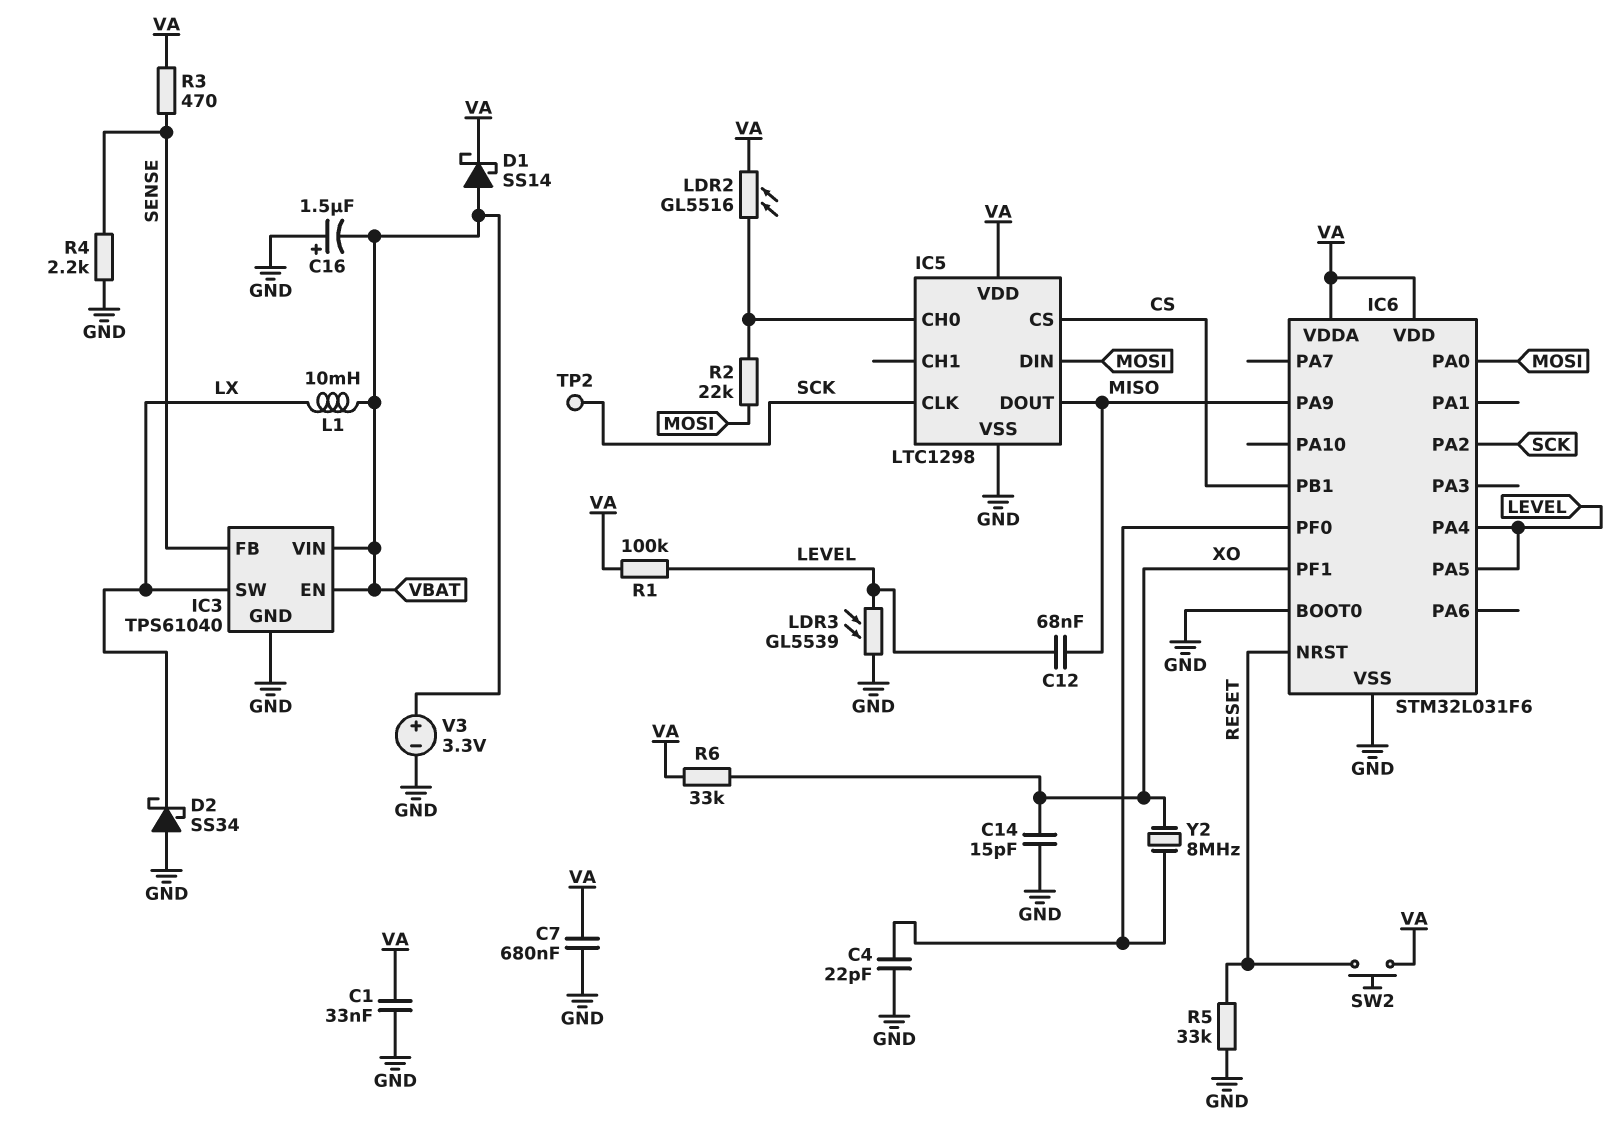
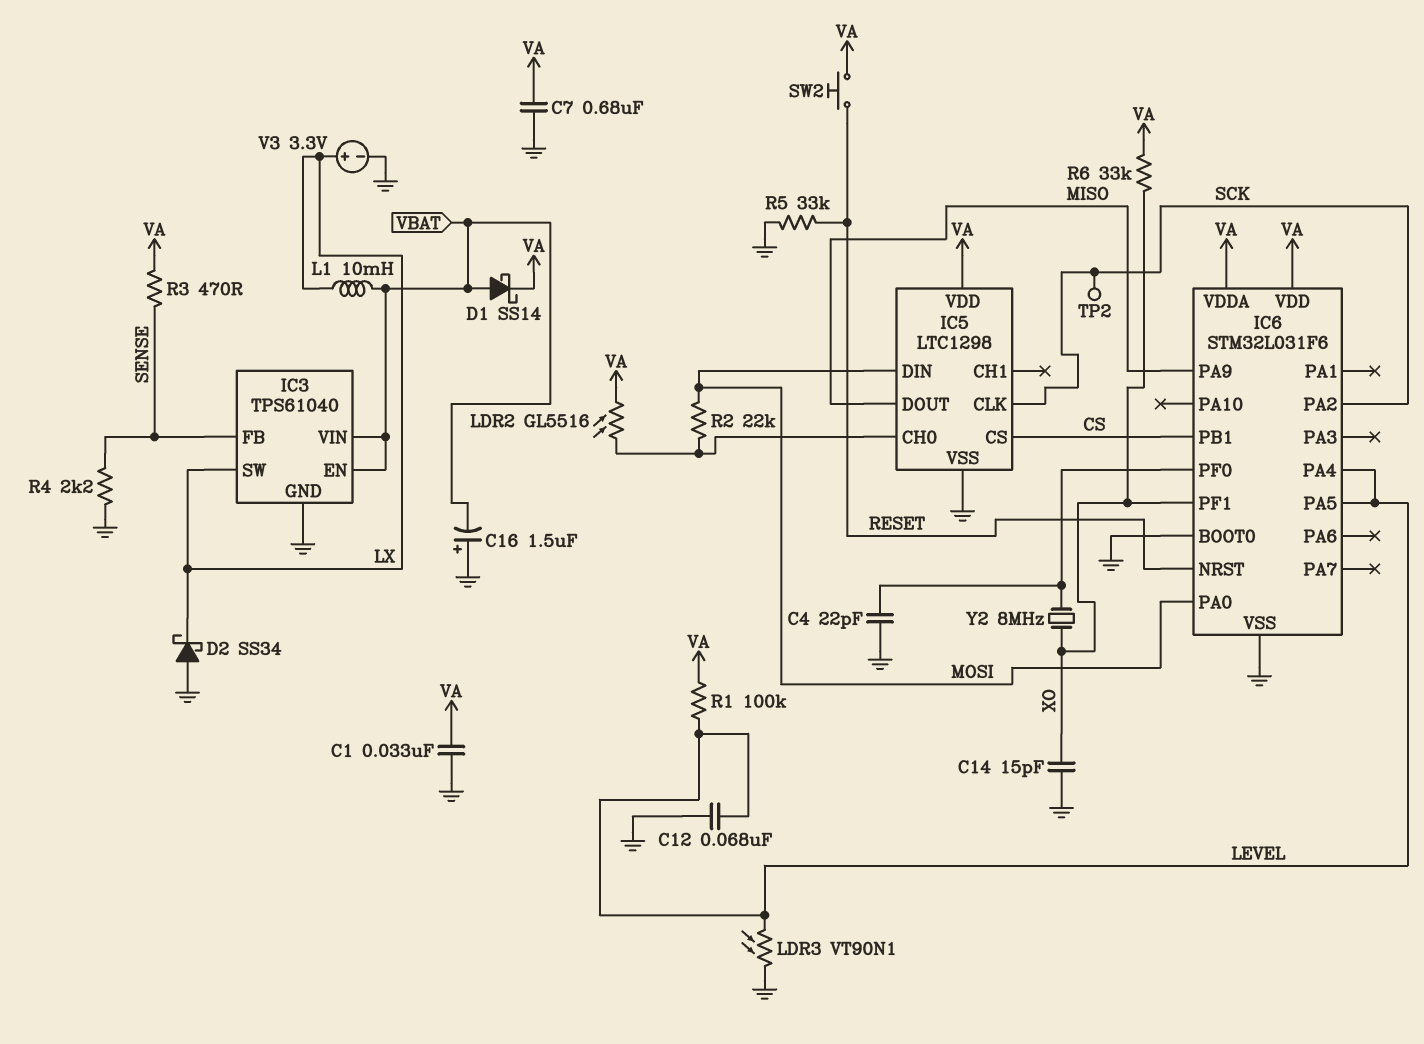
C12: 68nF (LEVEL, MISO) -> 68nF (GND, LEVEL)
LDR3: GL5539 (GND, LEVEL) -> VT90N1 (GND, LEVEL)
V3: 3.3V (plus VBAT, minus GND) -> 3.3V (plus LX, minus GND)

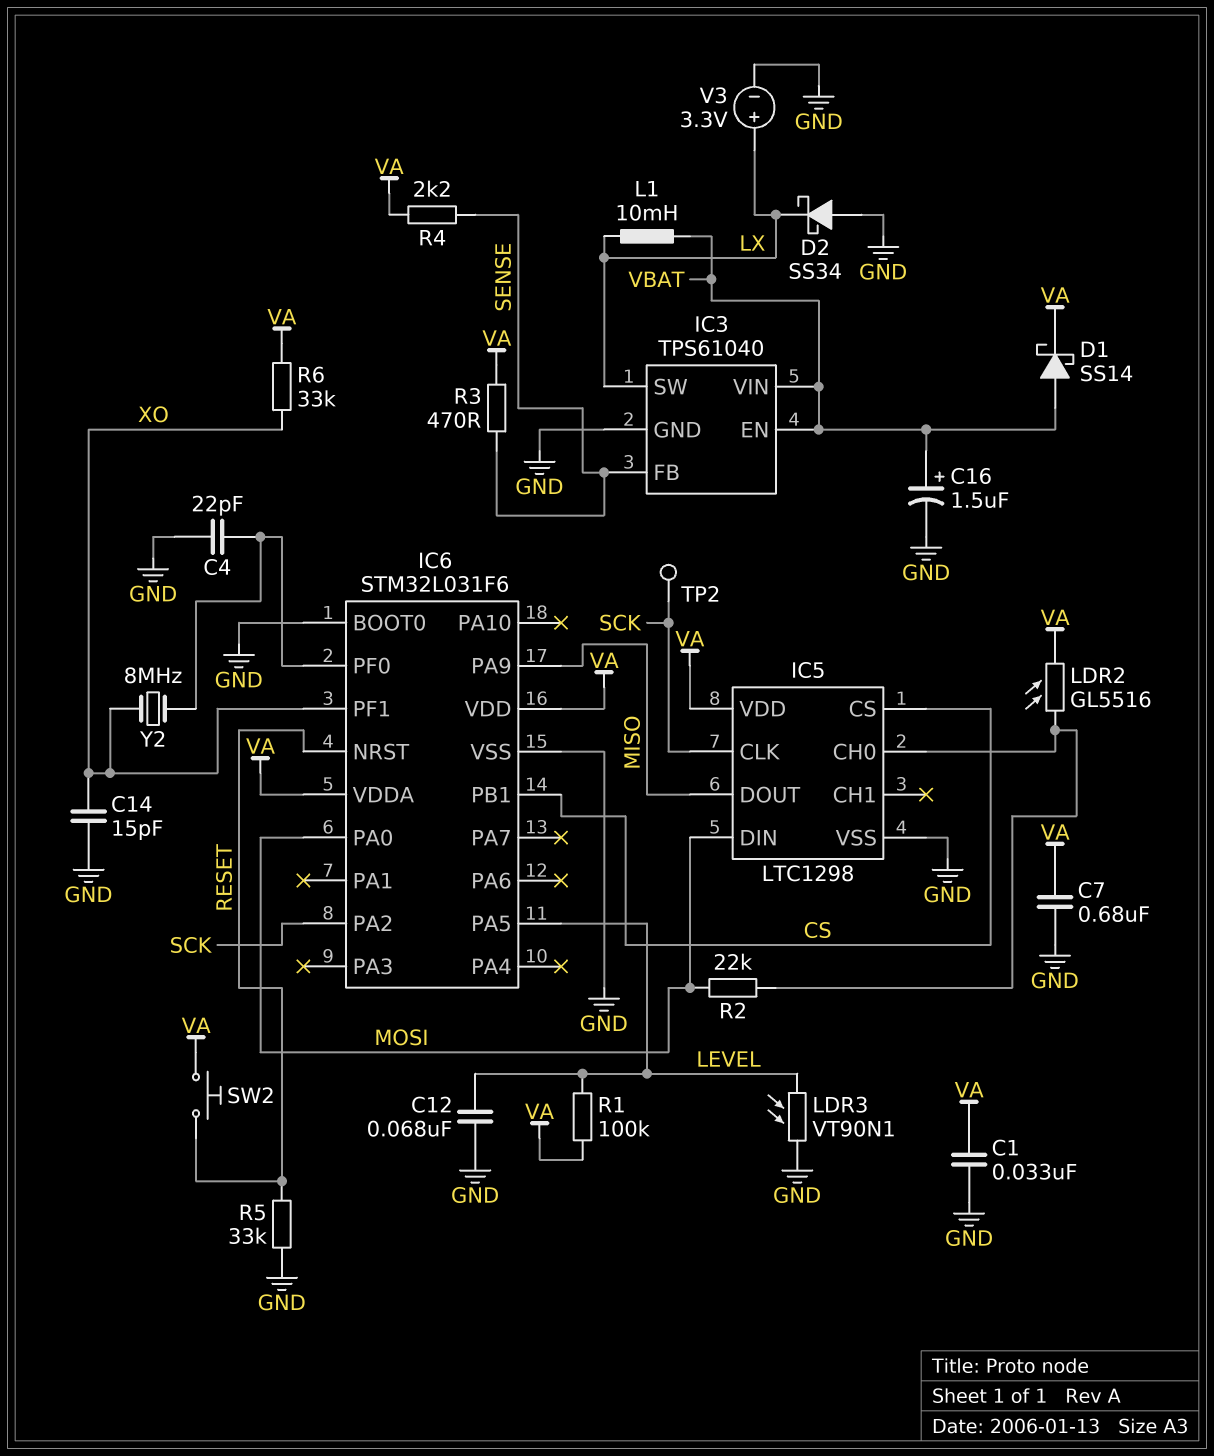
C16: 1.5uF (plus GND, minus VBAT) -> 1.5uF (plus VBAT, minus GND)
IC6 pin PA4: LEVEL -> none
R4: 2.2k (GND, SENSE) -> 2.2k (SENSE, VA)

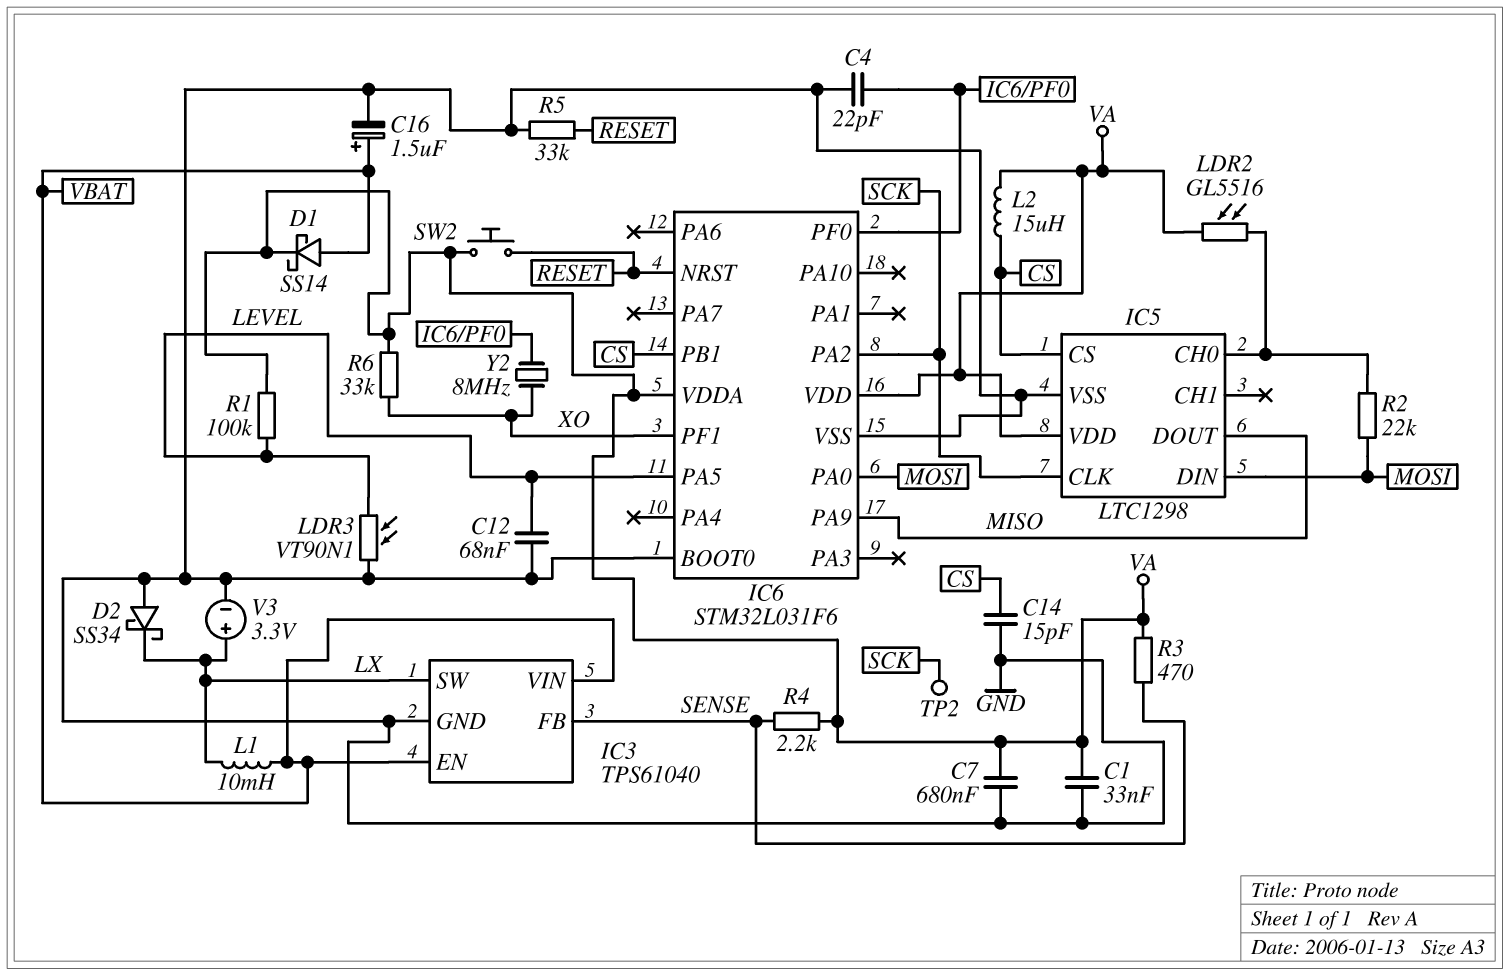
C14: 15pF (GND, XO) -> 15pF (CS, GND)
L2: none -> 15uH (CS, VA)

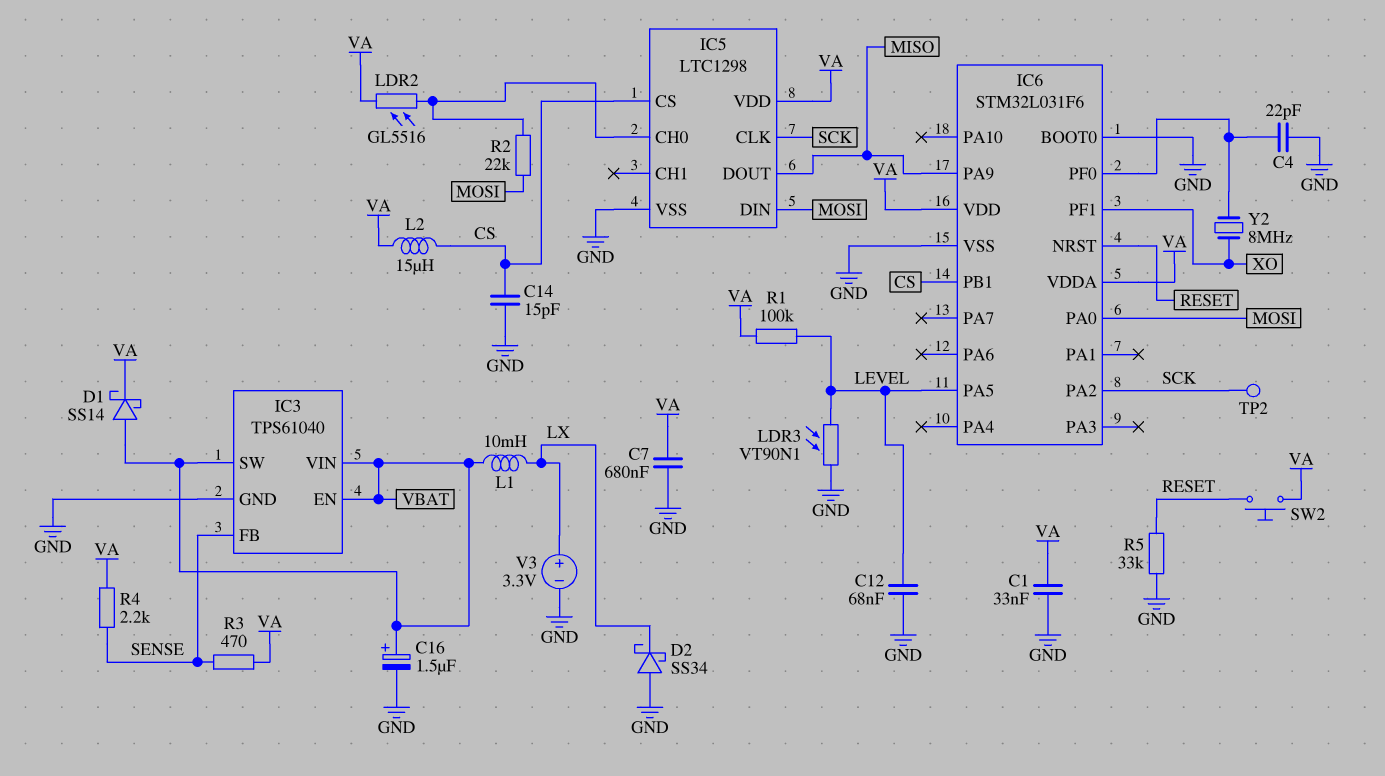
IC3 pin SW: LX -> VBAT
R6: 33k (VA, XO) -> none

